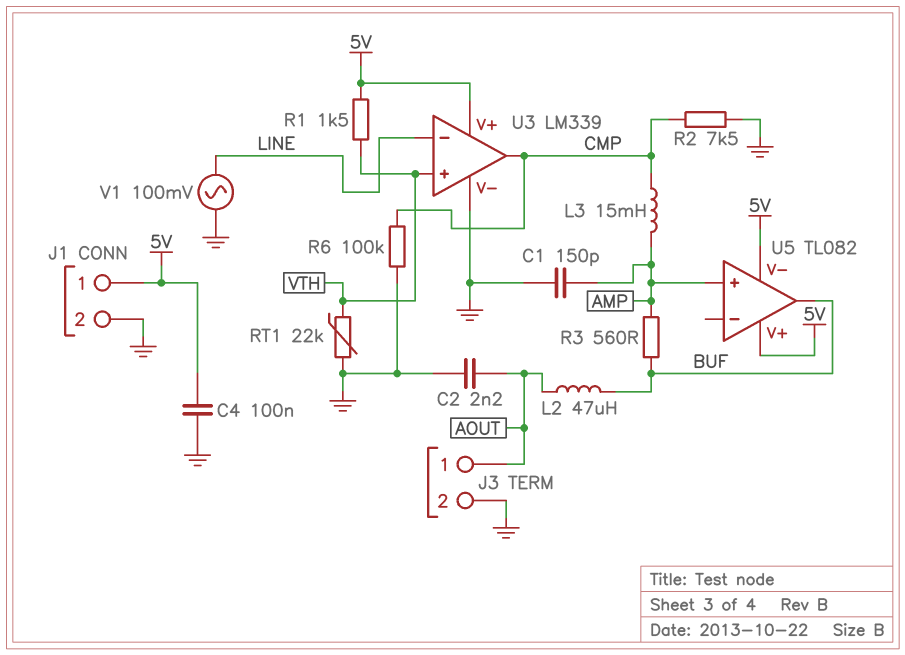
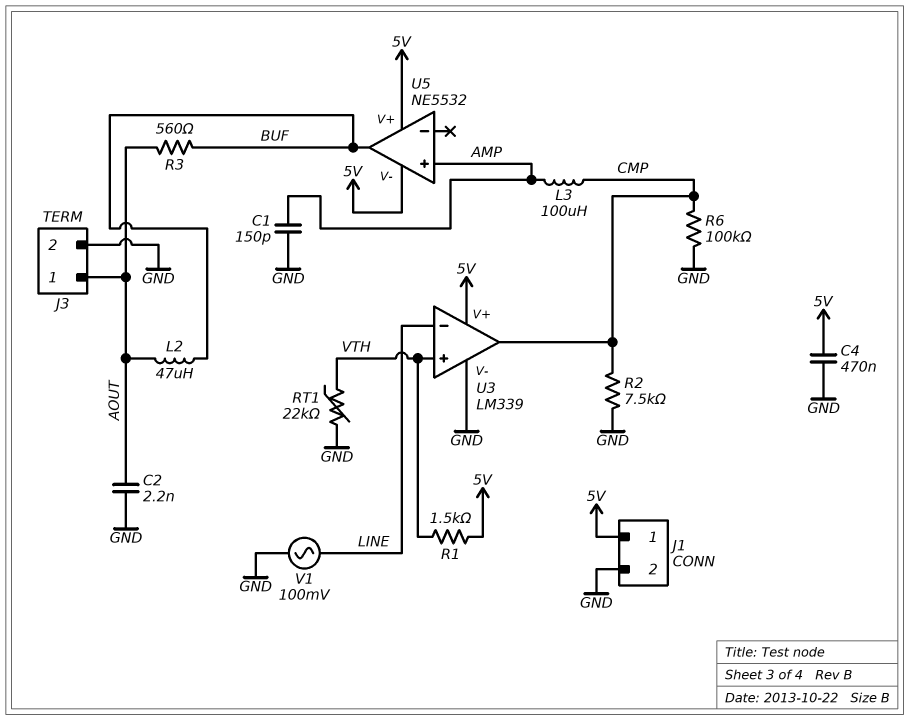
C4: 100nF (5V, GND) -> 470nF (5V, GND)
L3: 15mH (AMP, CMP) -> 100uH (AMP, CMP)
R3: 560 (AMP, BUF) -> 560 (AOUT, BUF)
U5: TL082 -> NE5532

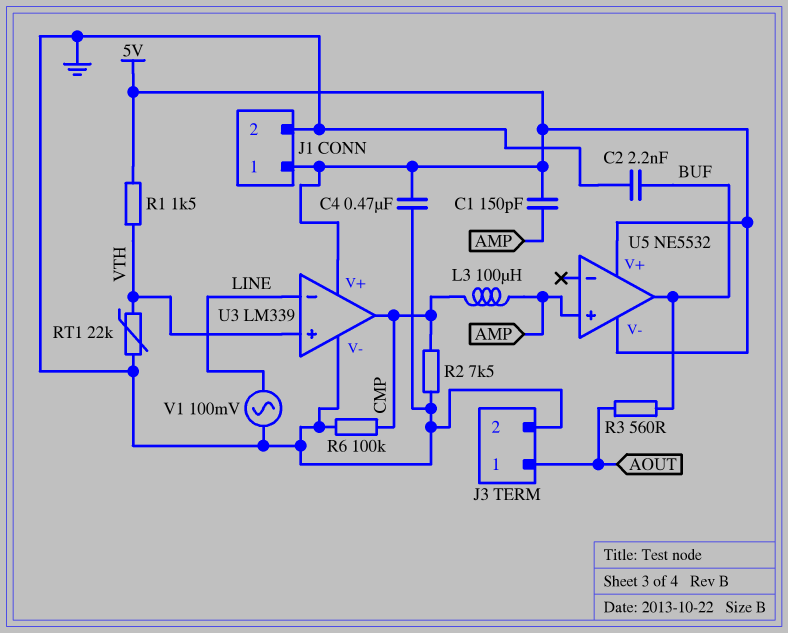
C1: 150pF (AMP, GND) -> 150pF (5V, AMP)
C2: 2.2nF (AOUT, GND) -> 2.2nF (BUF, GND)
L2: 47uH (AOUT, BUF) -> none

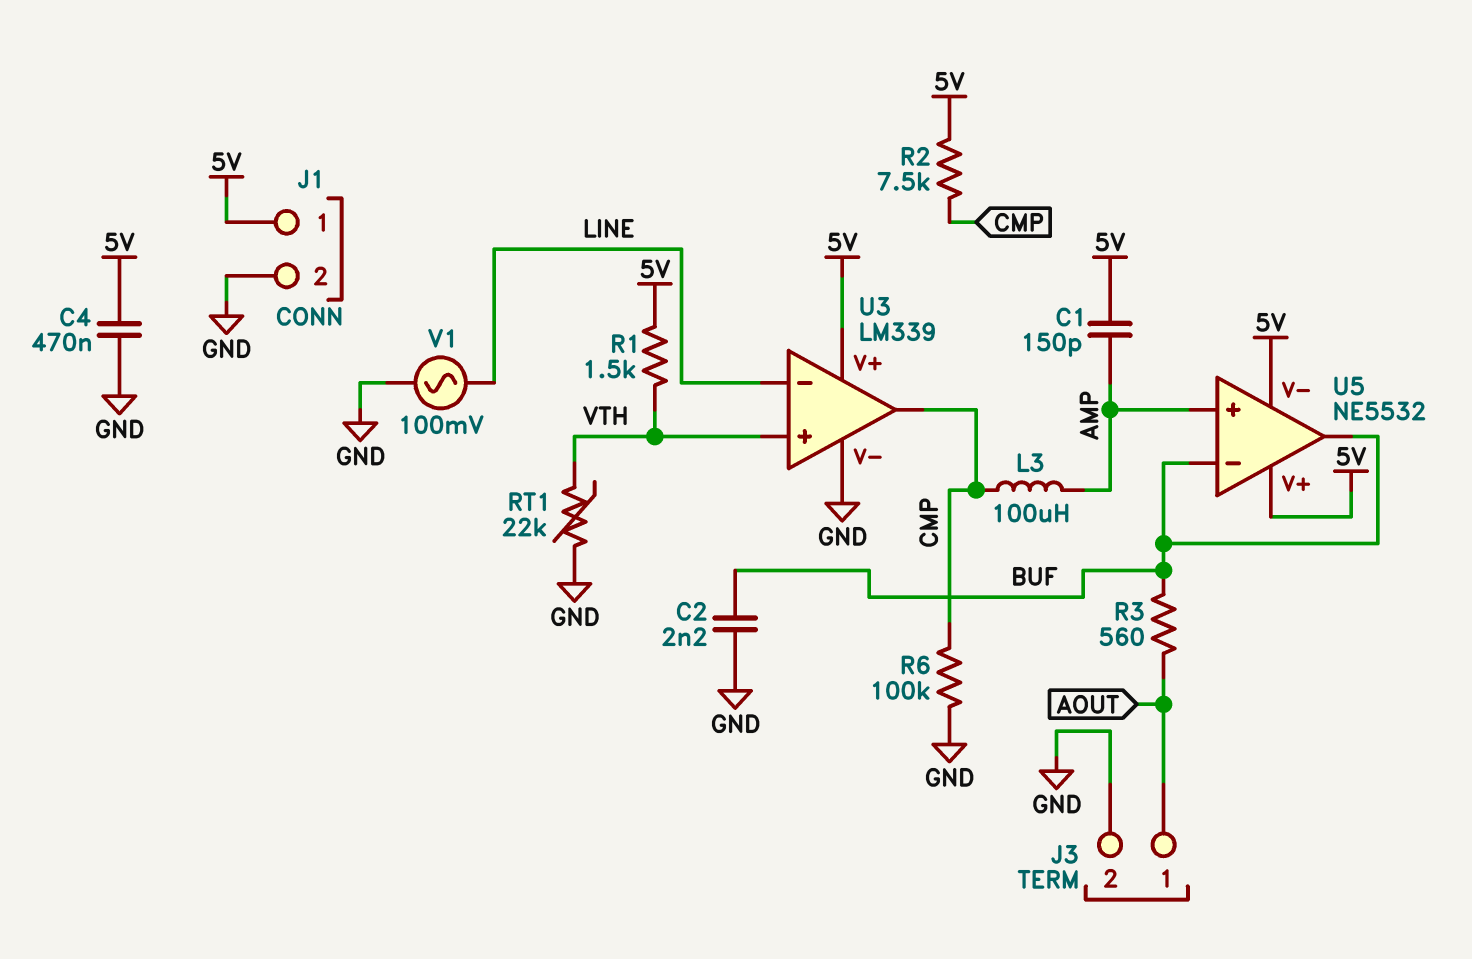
R2: 7.5k (CMP, GND) -> 7.5k (5V, CMP)
U5 pin in-: none -> BUF

